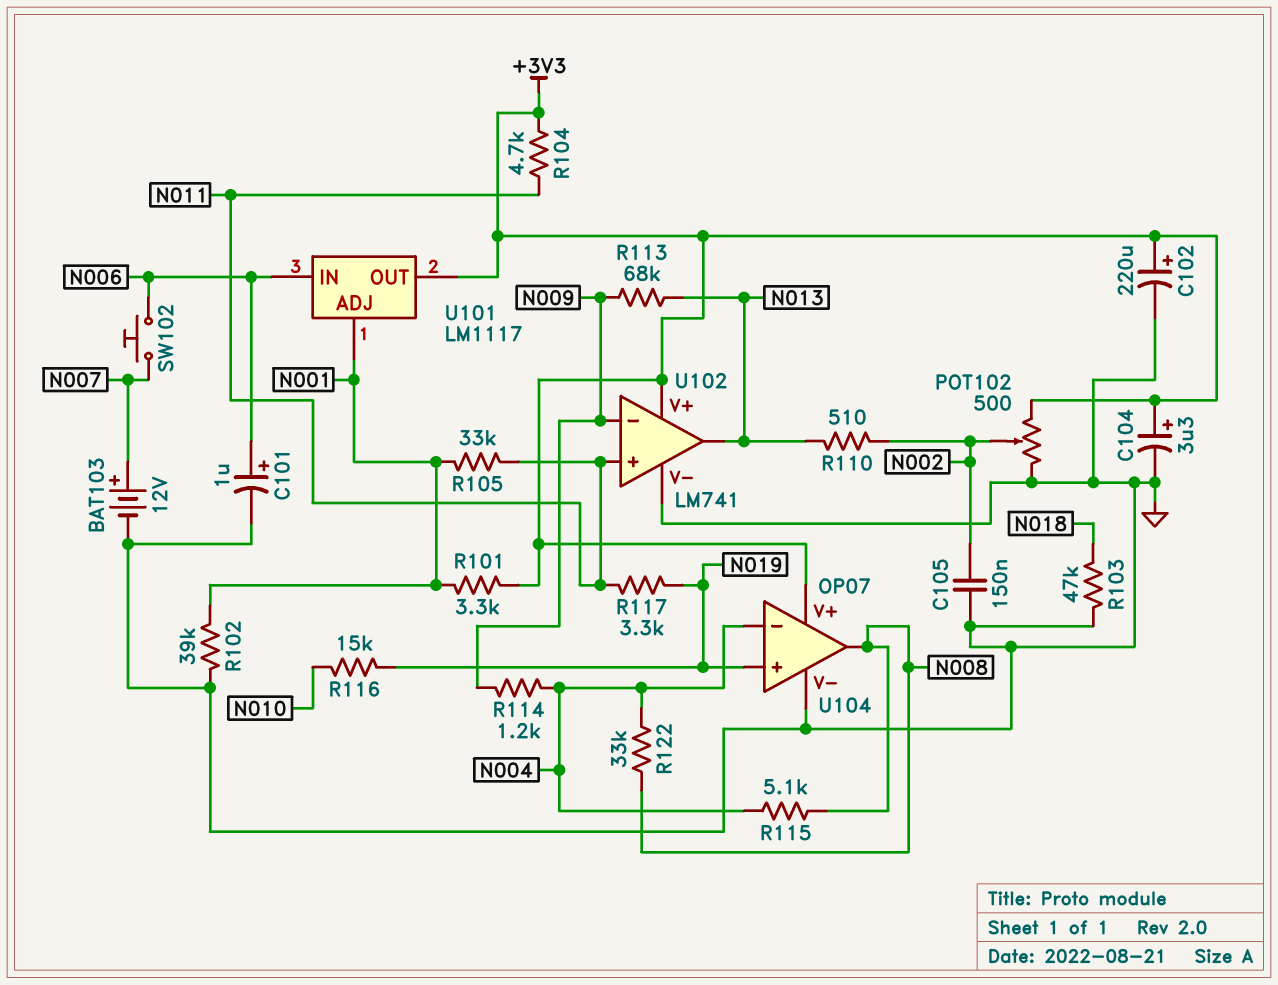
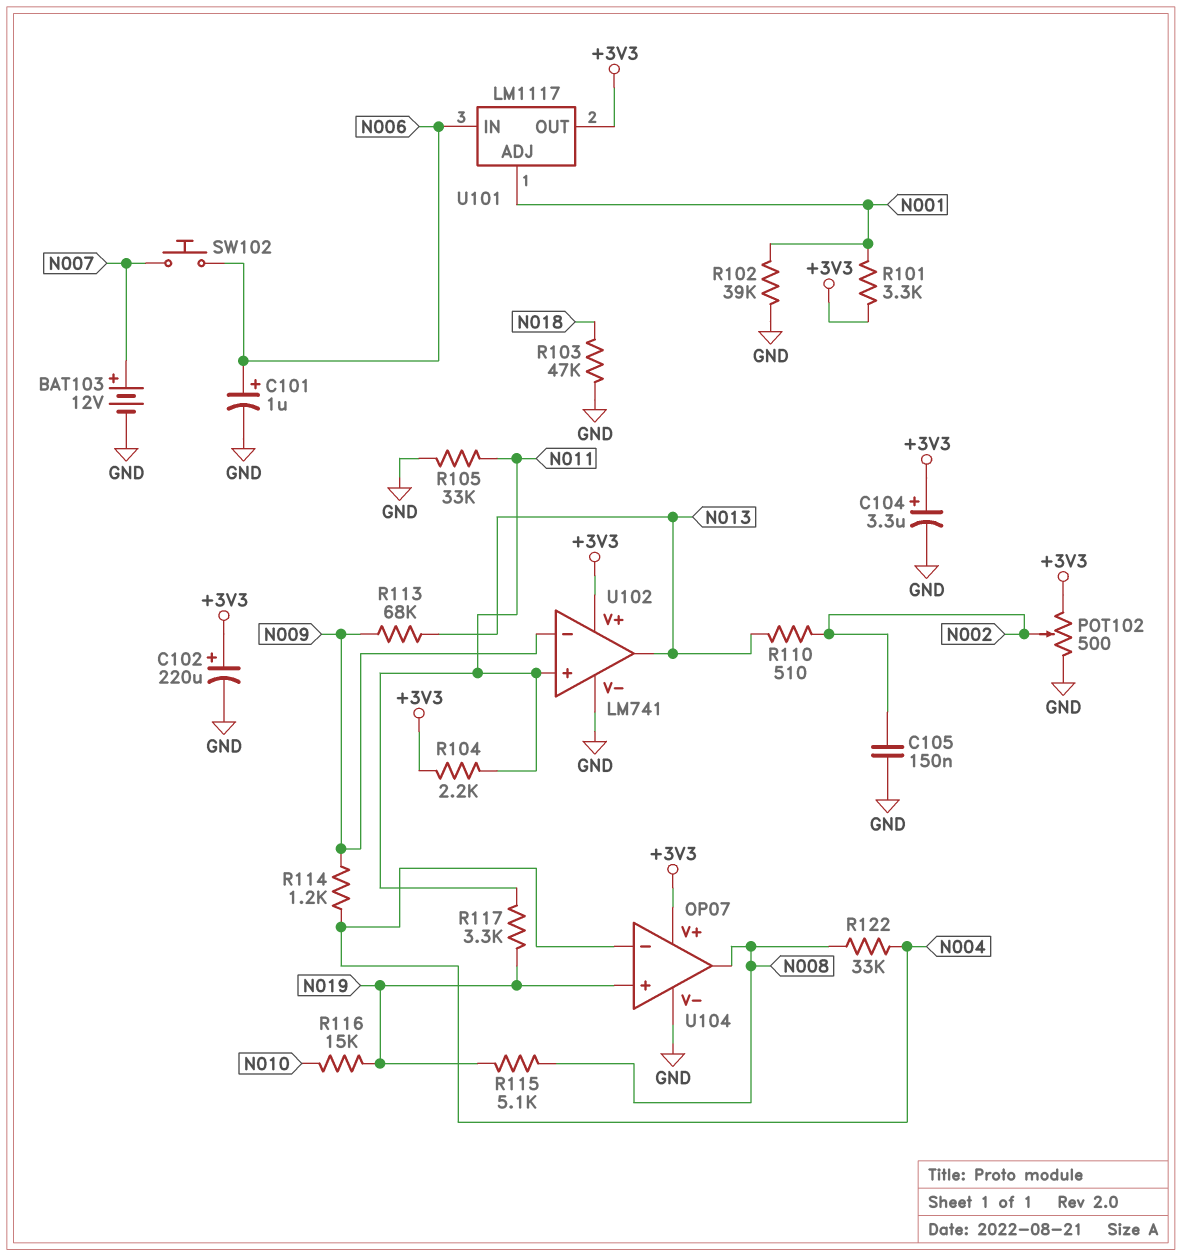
R104: 4.7k (+3V3, N011) -> 2.2k (+3V3, N011)
R105: 33k (N001, N011) -> 33k (GND, N011)
R115: 5.1k (N004, N008) -> 5.1k (N008, N019)

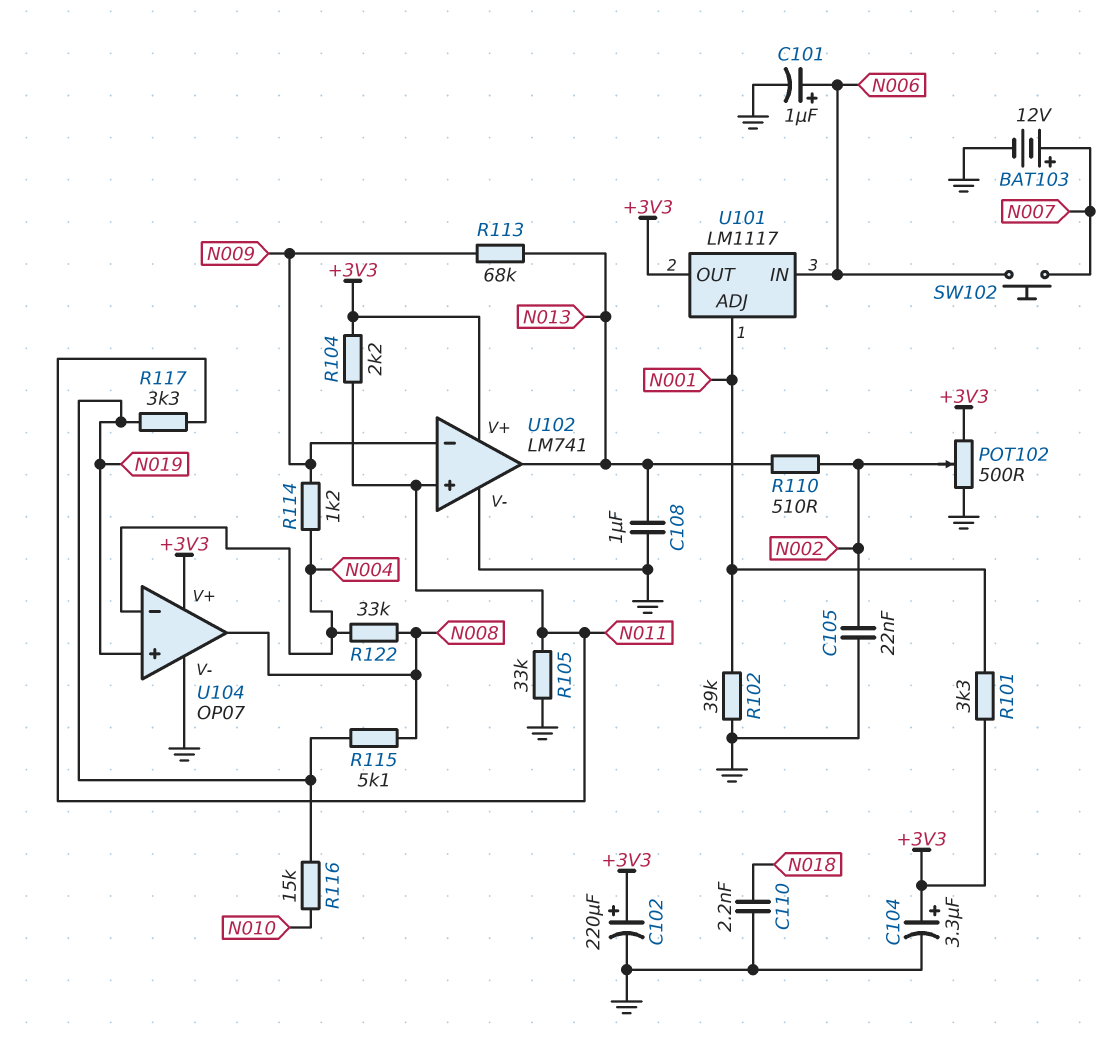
C105: 150nF (GND, N002) -> 22nF (GND, N002)
C108: none -> 1uF (GND, N013)
C110: none -> 2.2nF (GND, N018)
R103: 47k (GND, N018) -> none

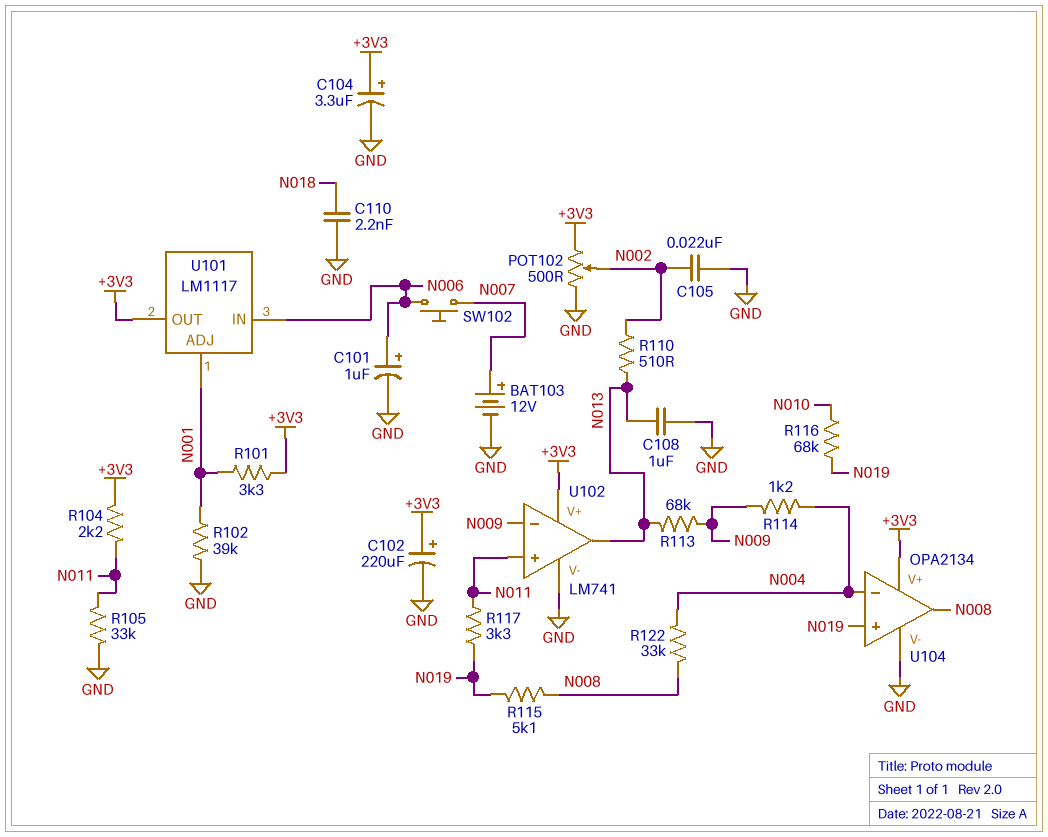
R116: 15k (N010, N019) -> 68k (N010, N019)
U104: OP07 -> OPA2134

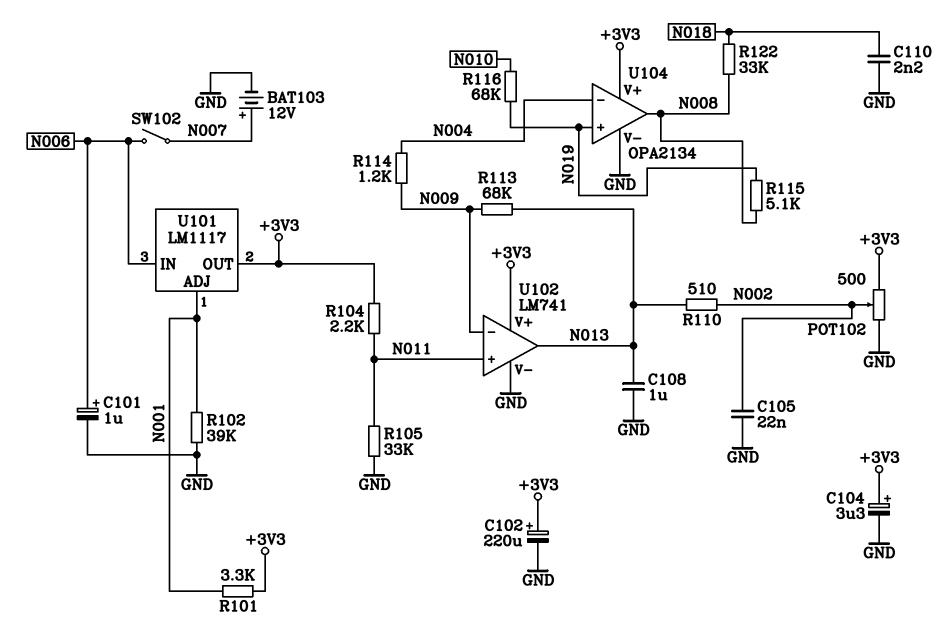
R117: 3.3k (N011, N019) -> none
R122: 33k (N004, N008) -> 33k (N008, N018)
SW102: button (N006, N007) -> switch (N006, N007)

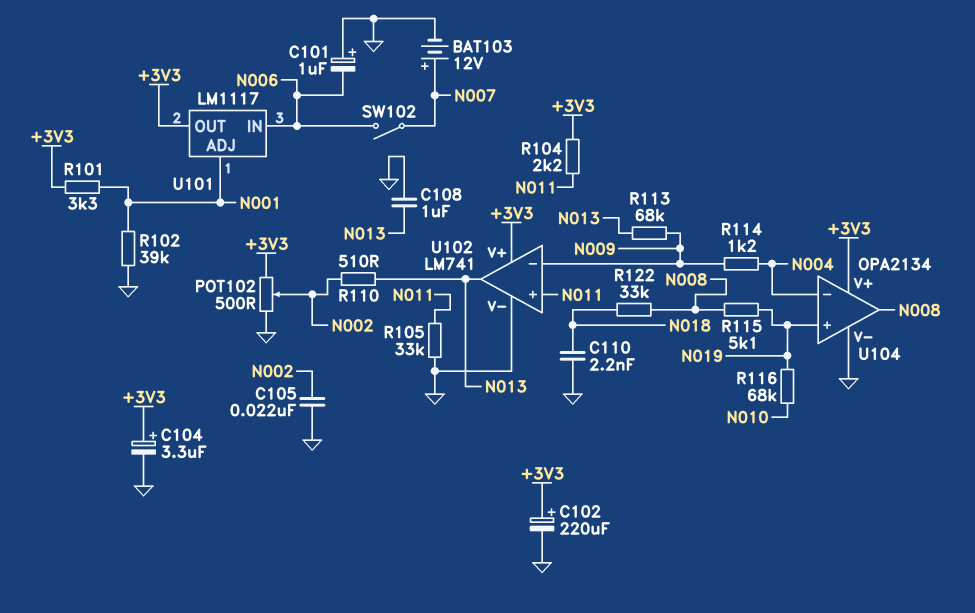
C101: 1uF (plus N006, minus GND) -> 1uF (plus GND, minus N006)

